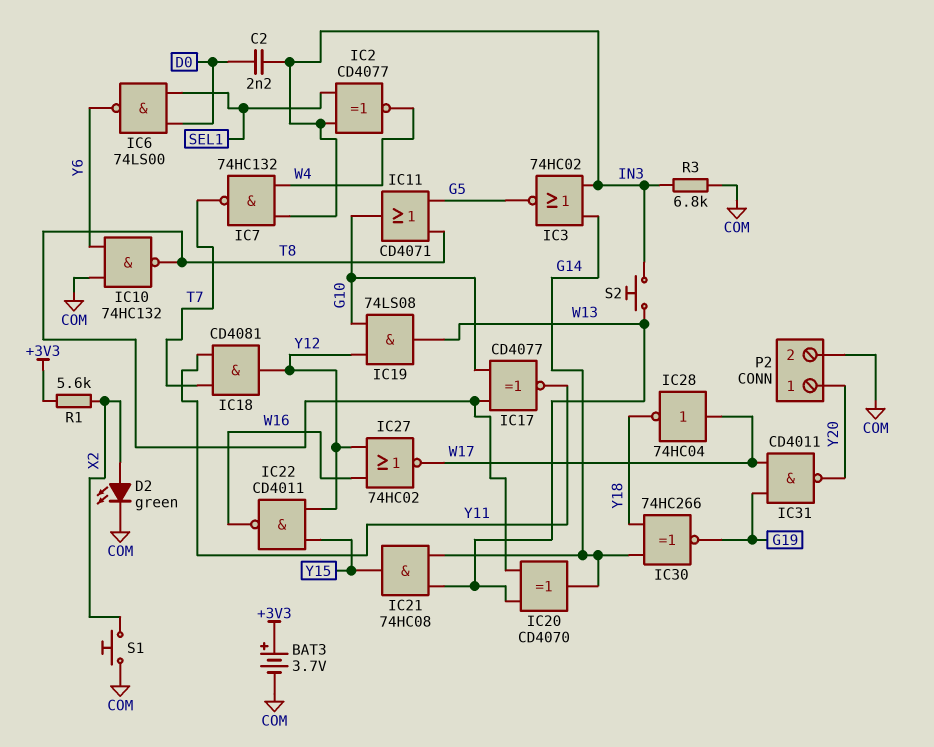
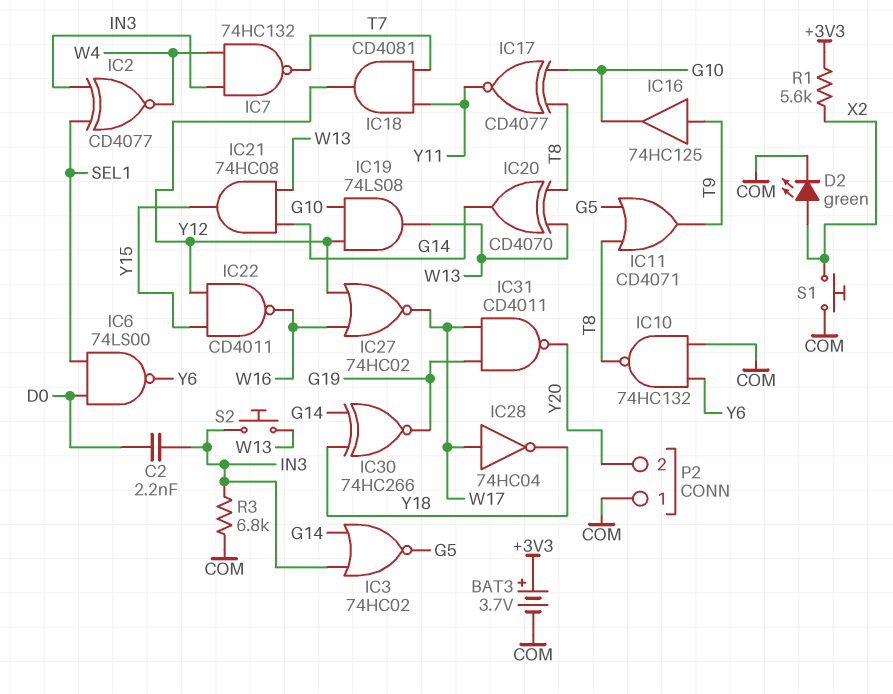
IC11: OR CD4071 (in G5, in T8, out G10) -> OR CD4071 (in G5, in T8, out T9)
IC16: none -> buffer 74HC125 (in T9, out G10)
P2 pin 1: Y20 -> COM
P2 pin 2: COM -> Y20

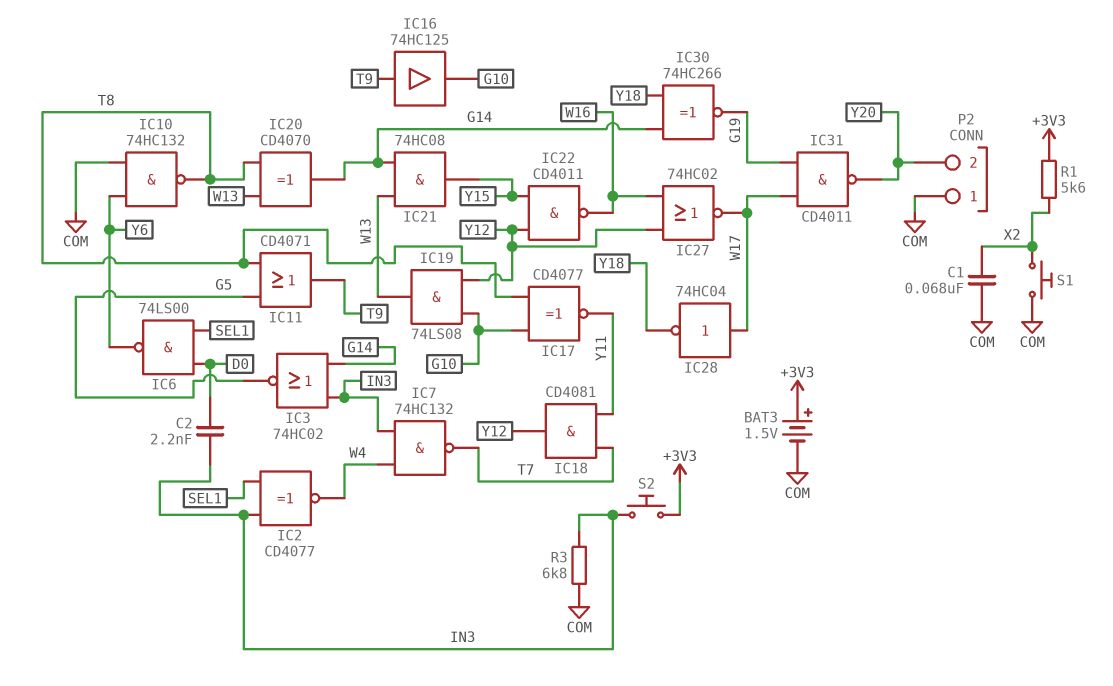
BAT3: 3.7V (plus +3V3, minus COM) -> 1.5V (plus +3V3, minus COM)
C1: none -> 68nF (COM, X2)
D2: LED green (A X2, K COM) -> none
S2: button (IN3, W13) -> button (+3V3, IN3)

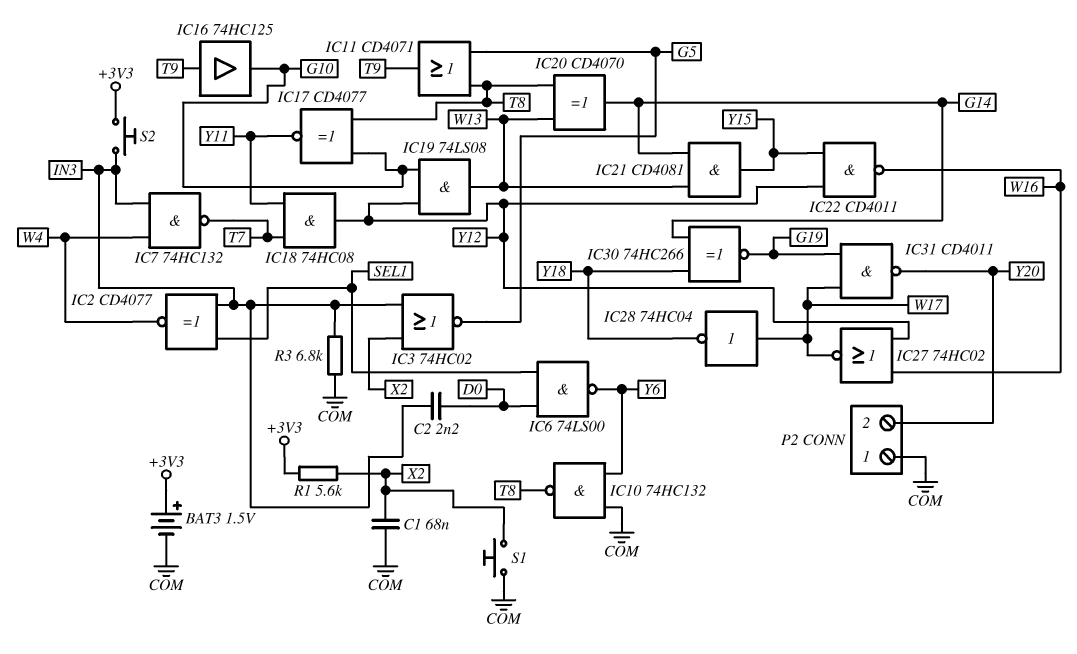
IC3: NOR 74HC02 (in G14, in IN3, out G5) -> NOR 74HC02 (in IN3, in X2, out G5)
IC18: AND CD4081 (in T7, in Y11, out Y12) -> AND 74HC08 (in T7, in Y11, out Y12)
IC21: AND 74HC08 (in G14, in W13, out Y15) -> AND CD4081 (in G14, in W13, out Y15)

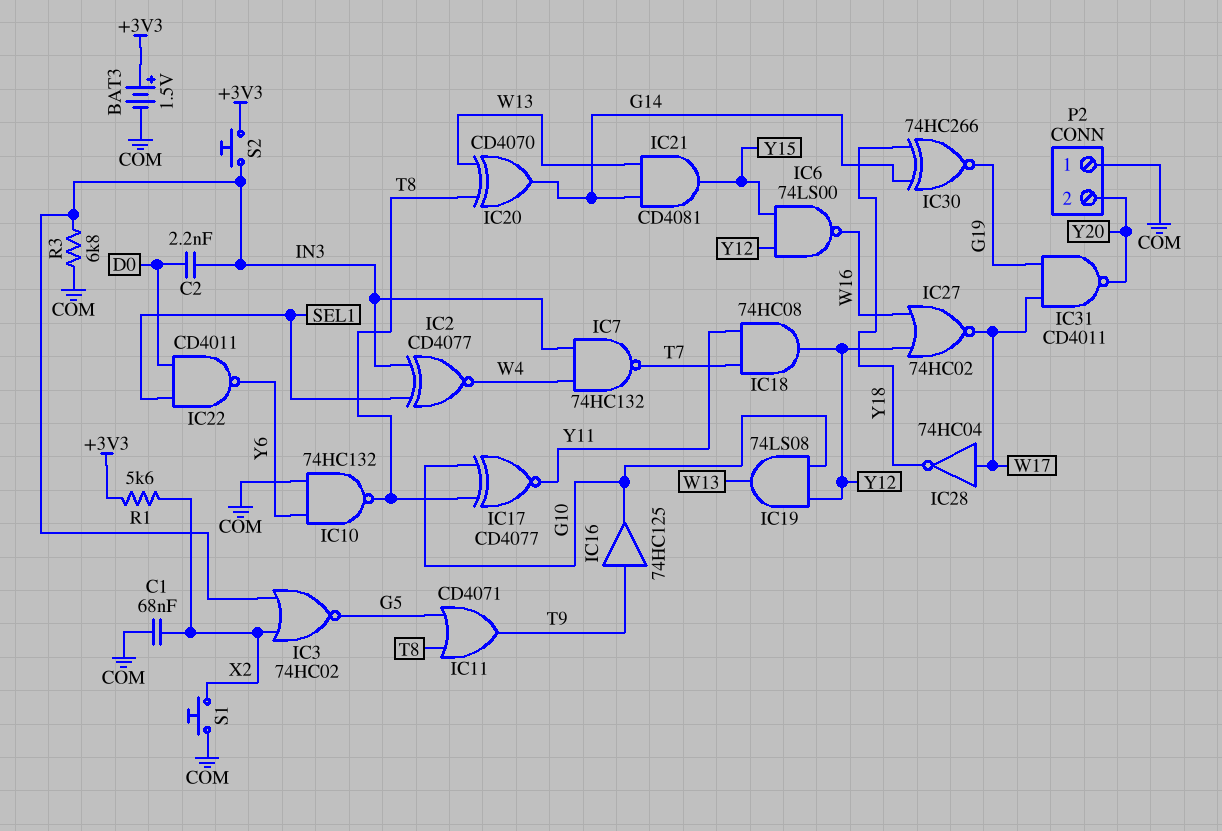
IC6: NAND 74LS00 (in D0, in SEL1, out Y6) -> NAND 74LS00 (in Y12, in Y15, out W16)
IC22: NAND CD4011 (in Y12, in Y15, out W16) -> NAND CD4011 (in D0, in SEL1, out Y6)

